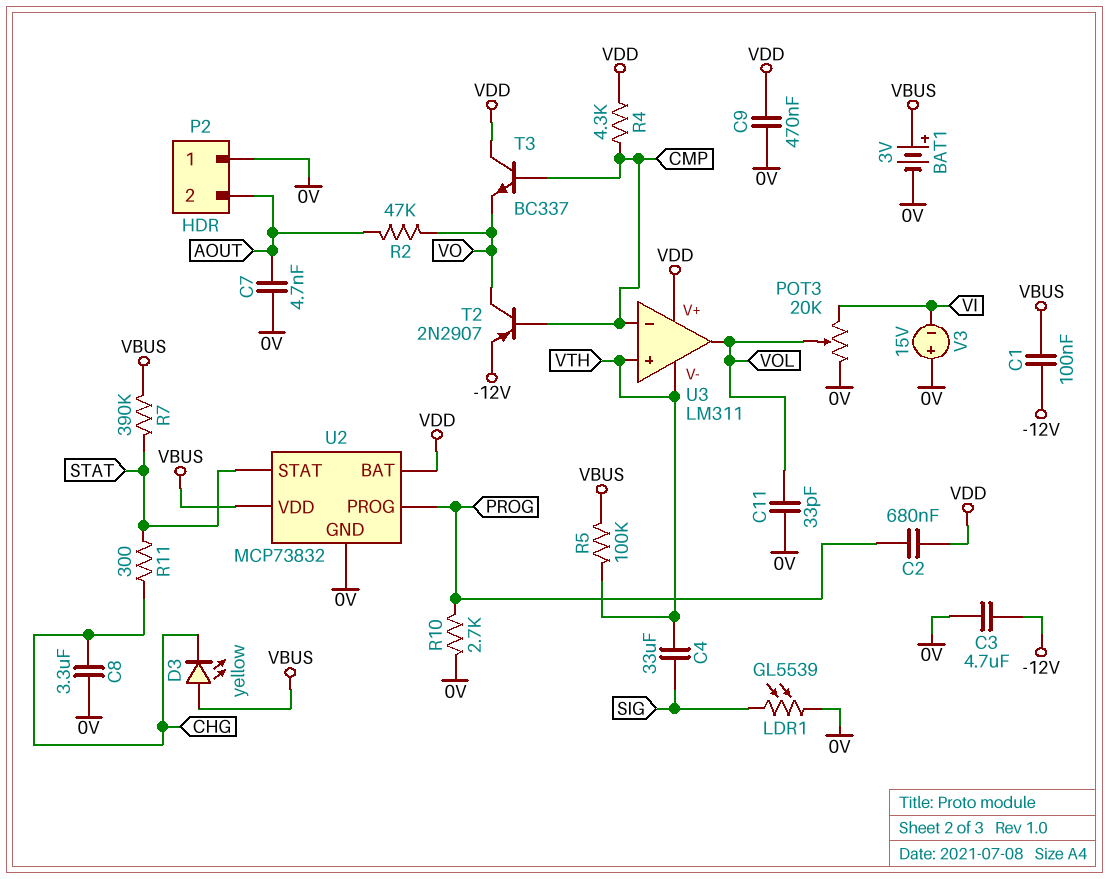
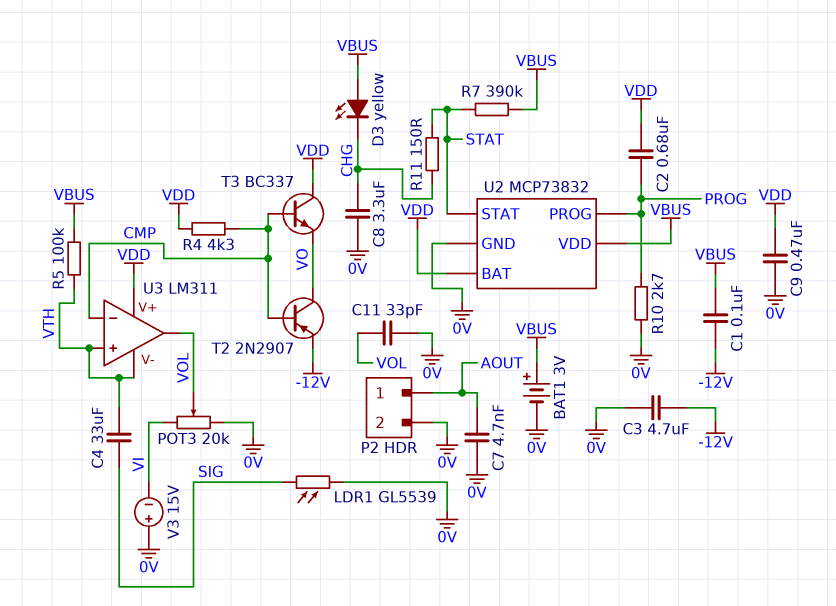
P2 pin 1: 0V -> AOUT
P2 pin 2: AOUT -> 0V
R2: 47k (AOUT, VO) -> none
R11: 300 (CHG, STAT) -> 150 (CHG, STAT)

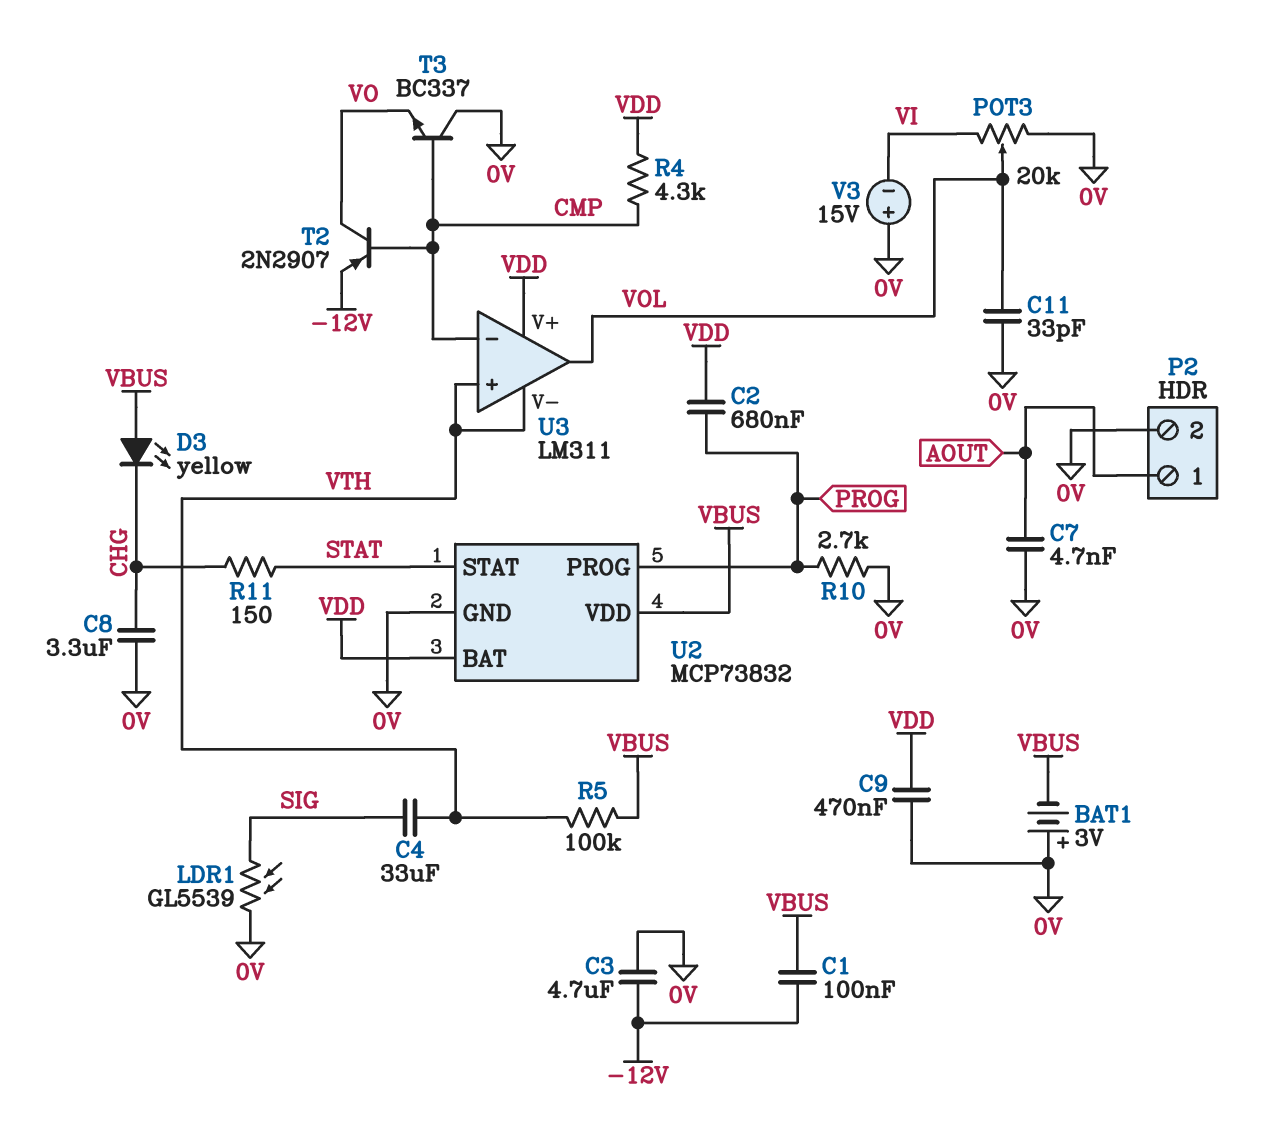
BAT1: 3V (plus VBUS, minus 0V) -> 3V (plus 0V, minus VBUS)
R7: 390k (STAT, VBUS) -> none
T3: NPN BC337 (B CMP, C VDD, E VO) -> NPN BC337 (B CMP, C 0V, E VO)

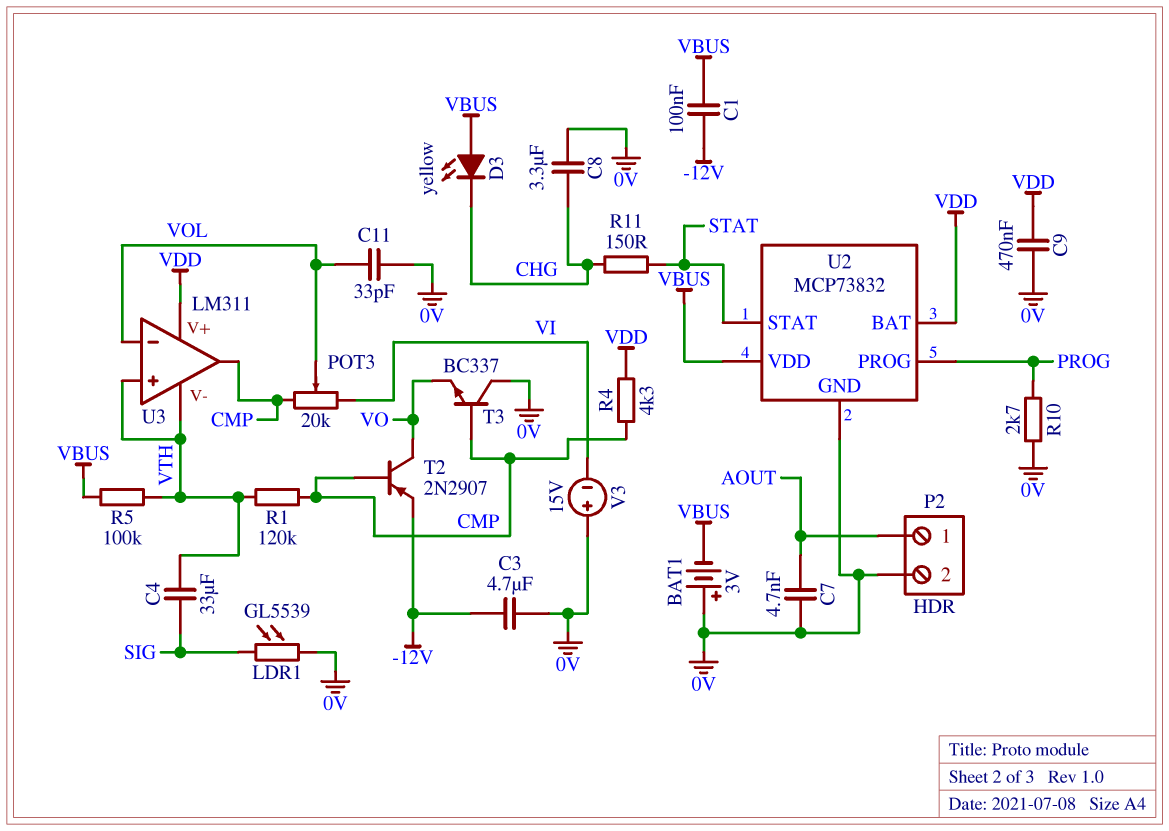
C2: 680nF (PROG, VDD) -> none
POT3: 20k (0V, VI, wiper VOL) -> 20k (CMP, VI, wiper VOL)
R1: none -> 120k (CMP, VTH)
U3 pin in-: CMP -> VOL
U3 pin out: VOL -> CMP

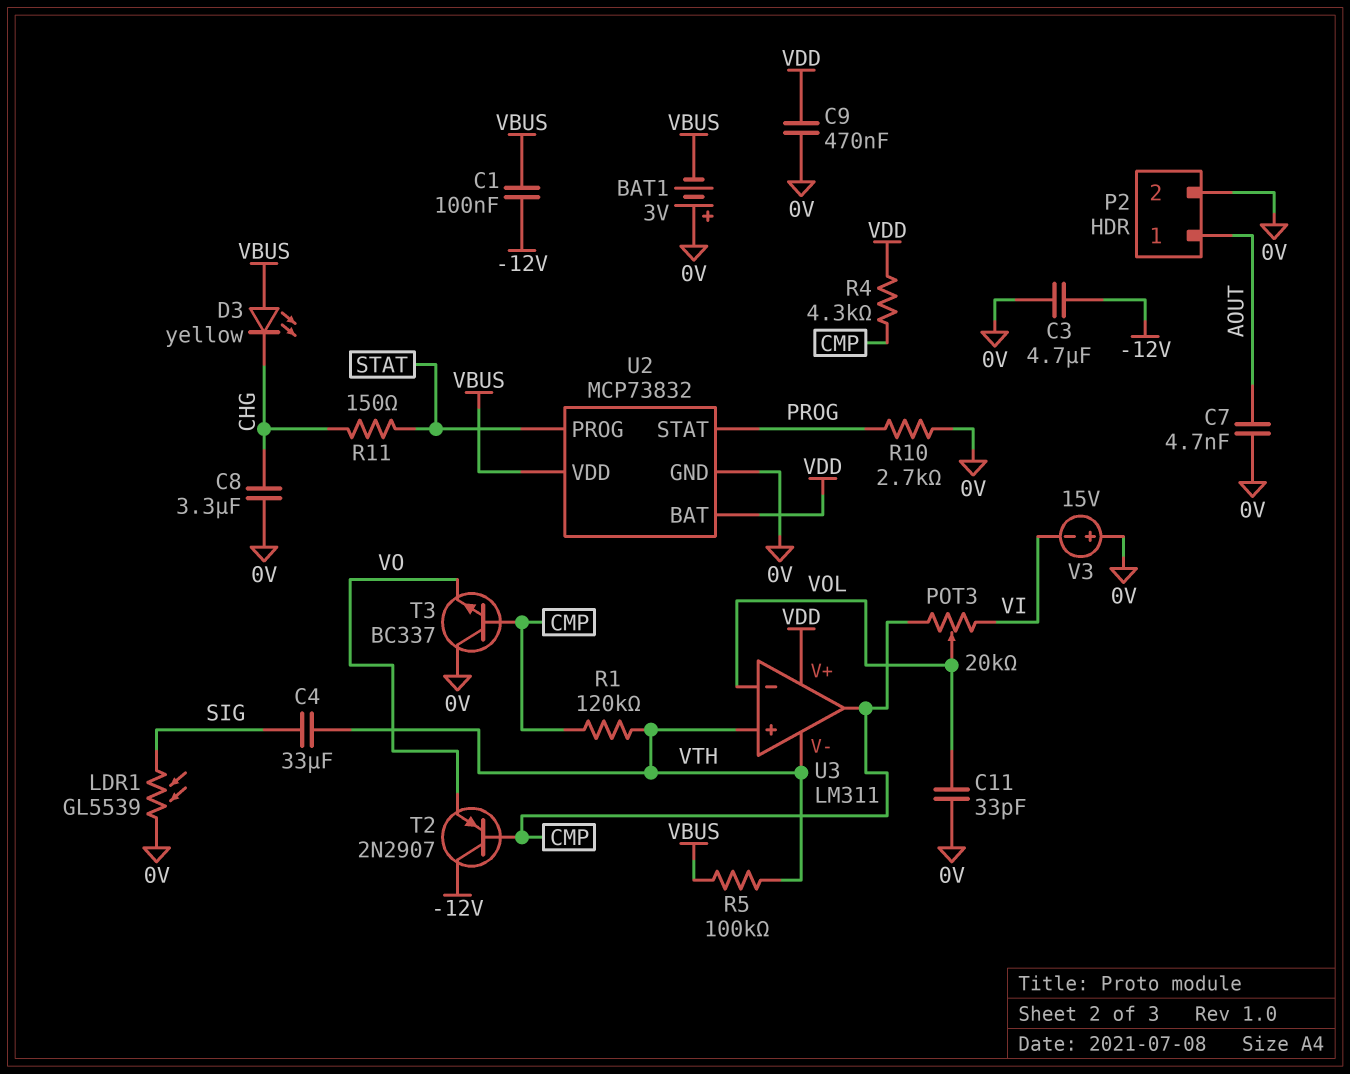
T2: PNP 2N2907 (B CMP, C VO, E -12V) -> PNP 2N2907 (B CMP, C -12V, E VO)
U2 pin PROG: PROG -> STAT
U2 pin STAT: STAT -> PROG

